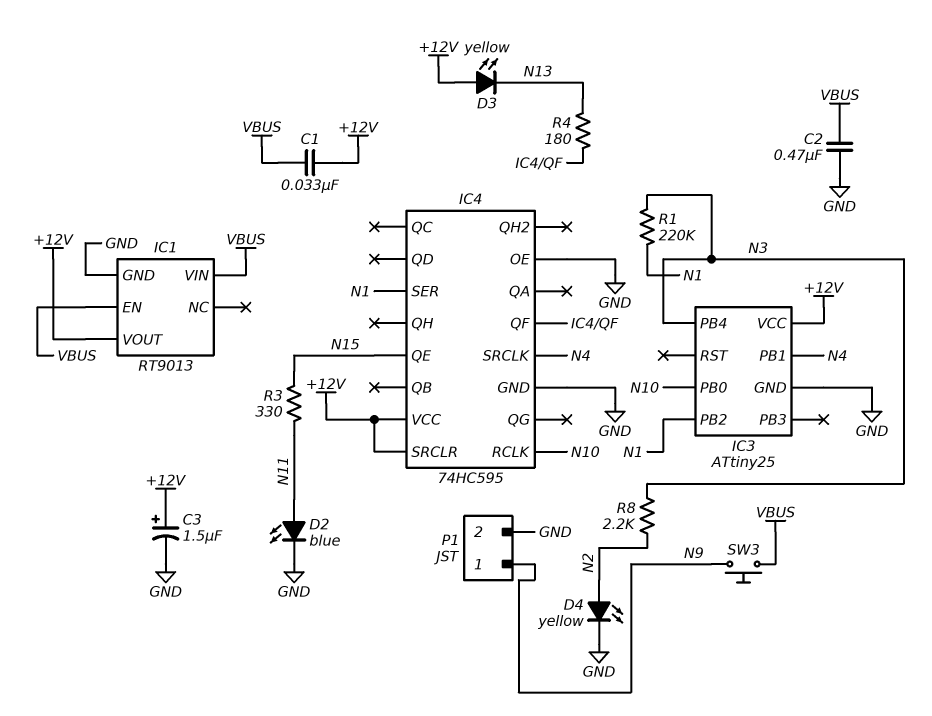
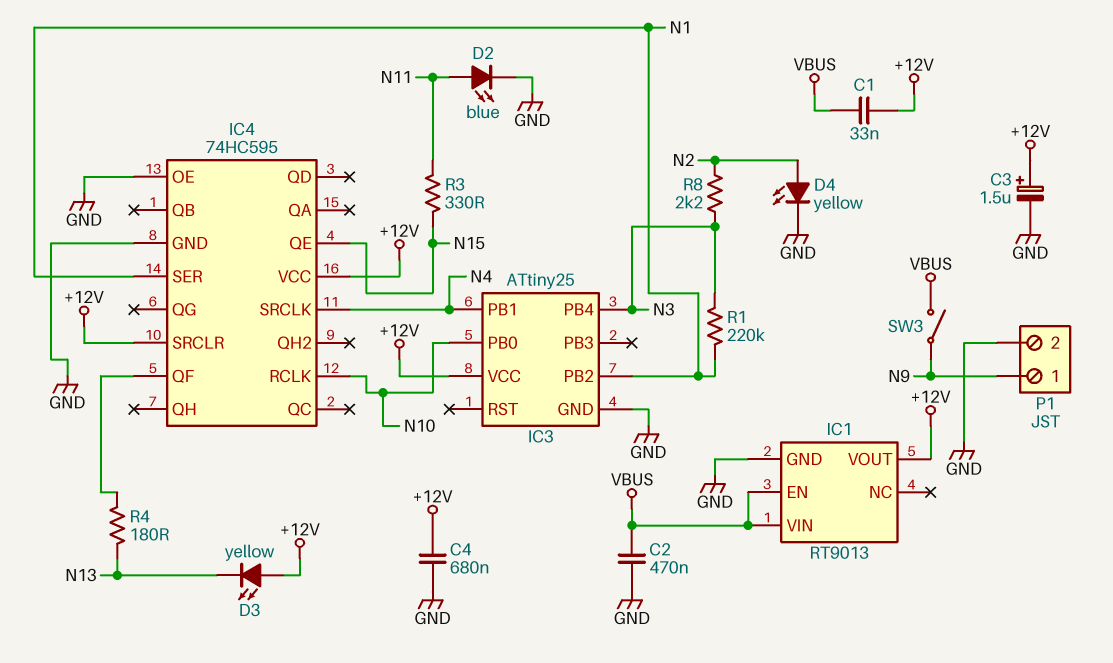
C4: none -> 680nF (+12V, GND)
SW3: button (N9, VBUS) -> switch (N9, VBUS)

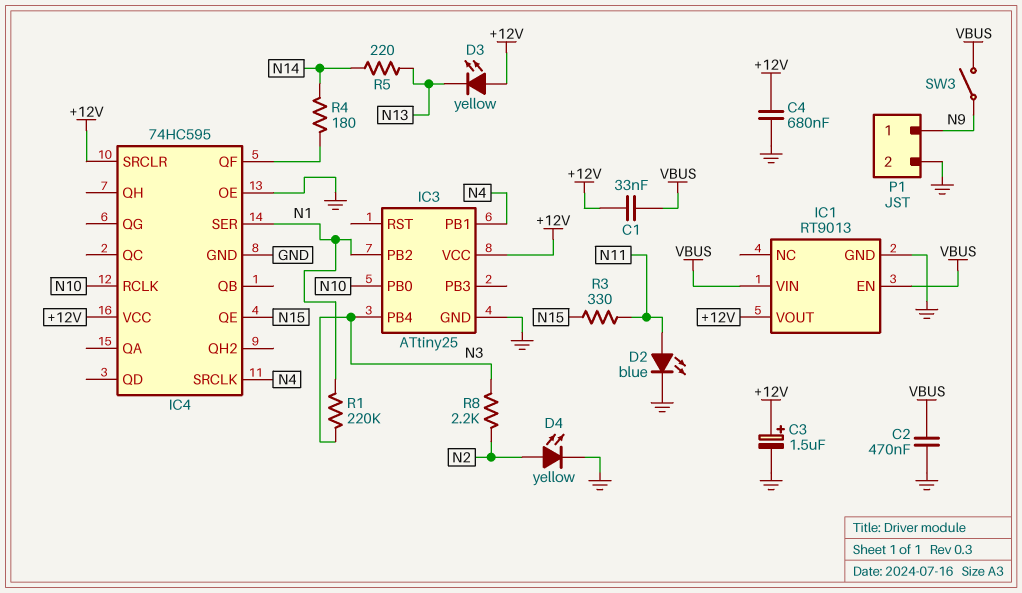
R4: 180 (IC4/QF, N13) -> 180 (IC4/QF, N14)
R5: none -> 220 (N13, N14)

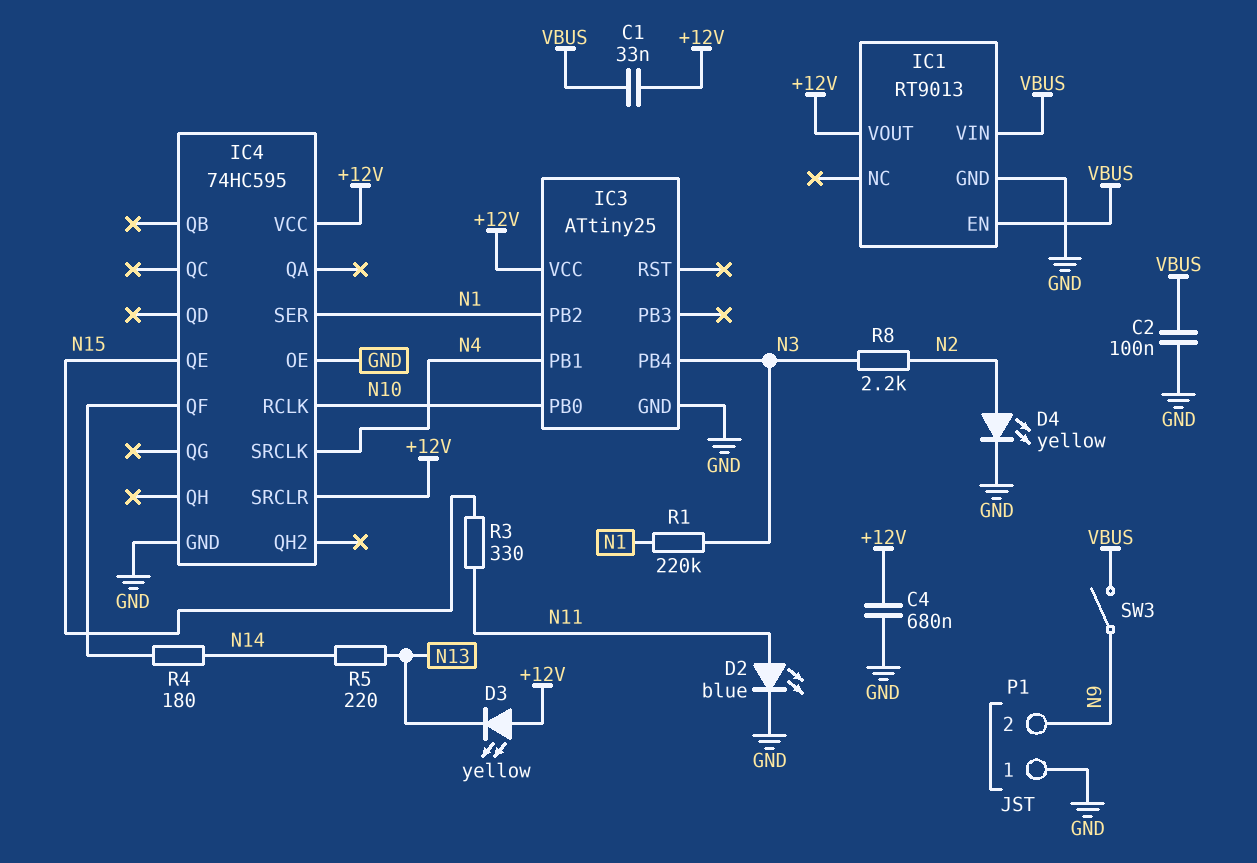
C2: 470nF (GND, VBUS) -> 100nF (GND, VBUS)
C3: 1.5uF (plus +12V, minus GND) -> none
P1 pin 1: N9 -> GND
P1 pin 2: GND -> N9

